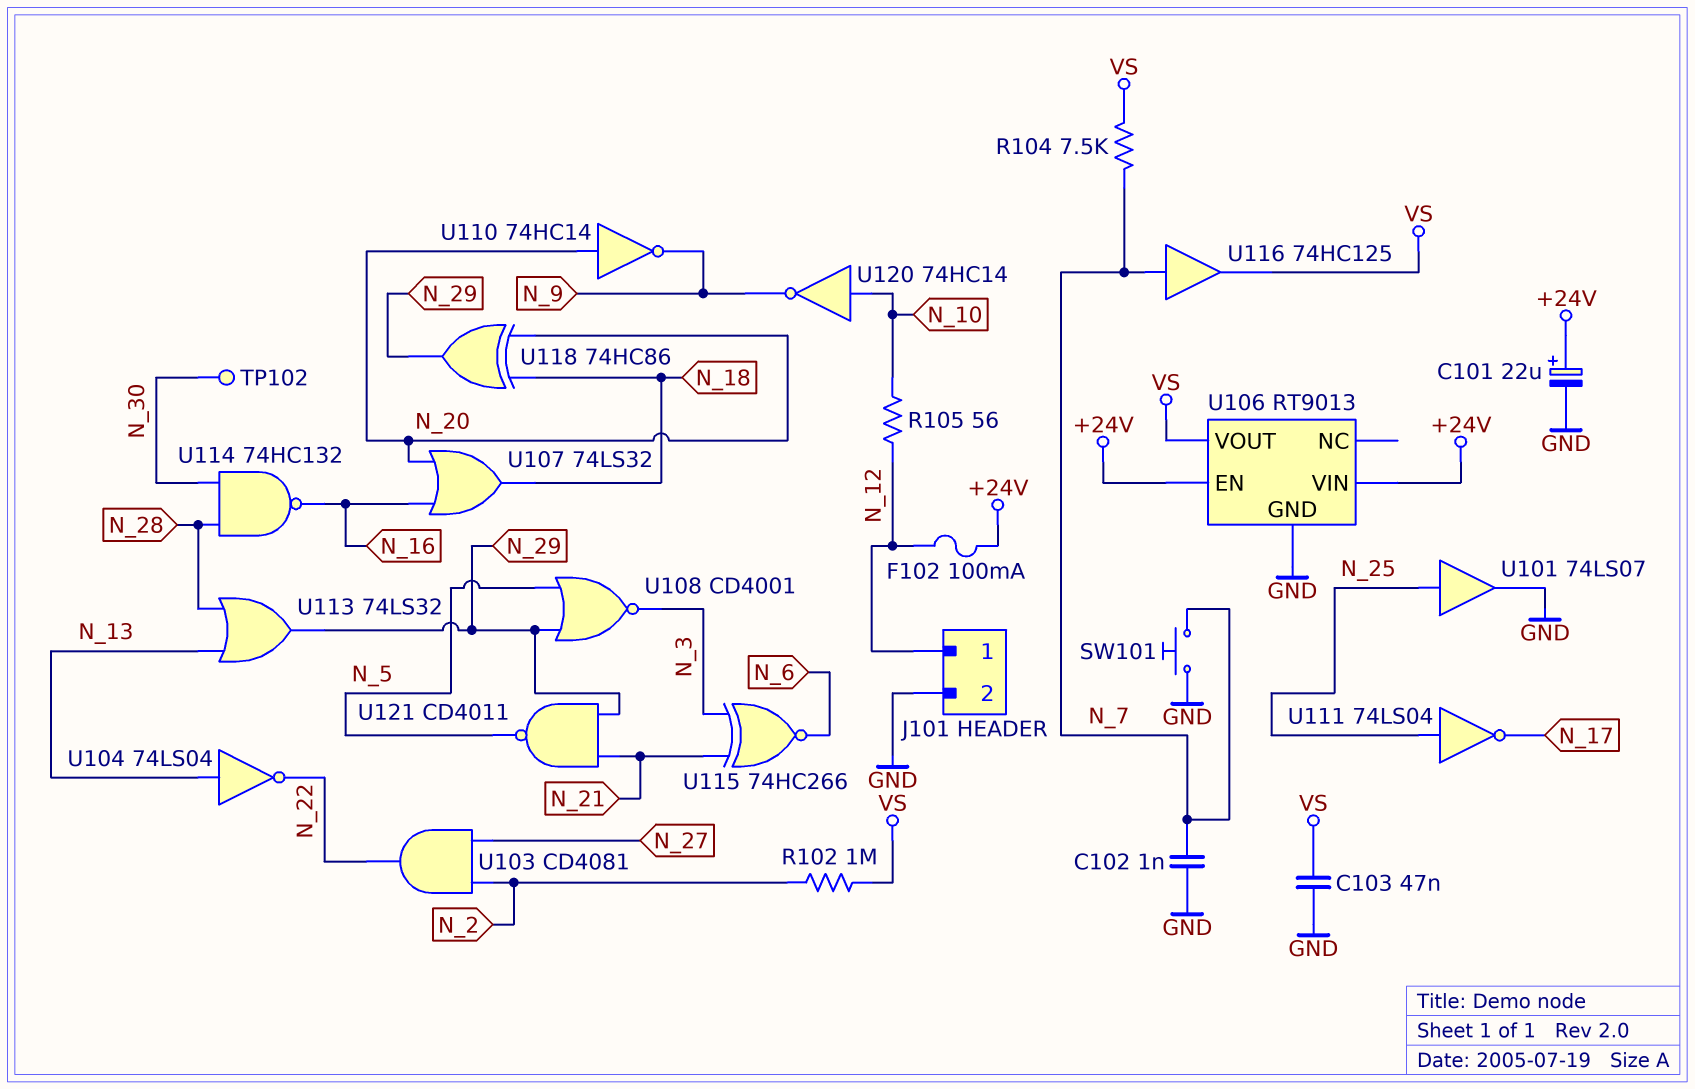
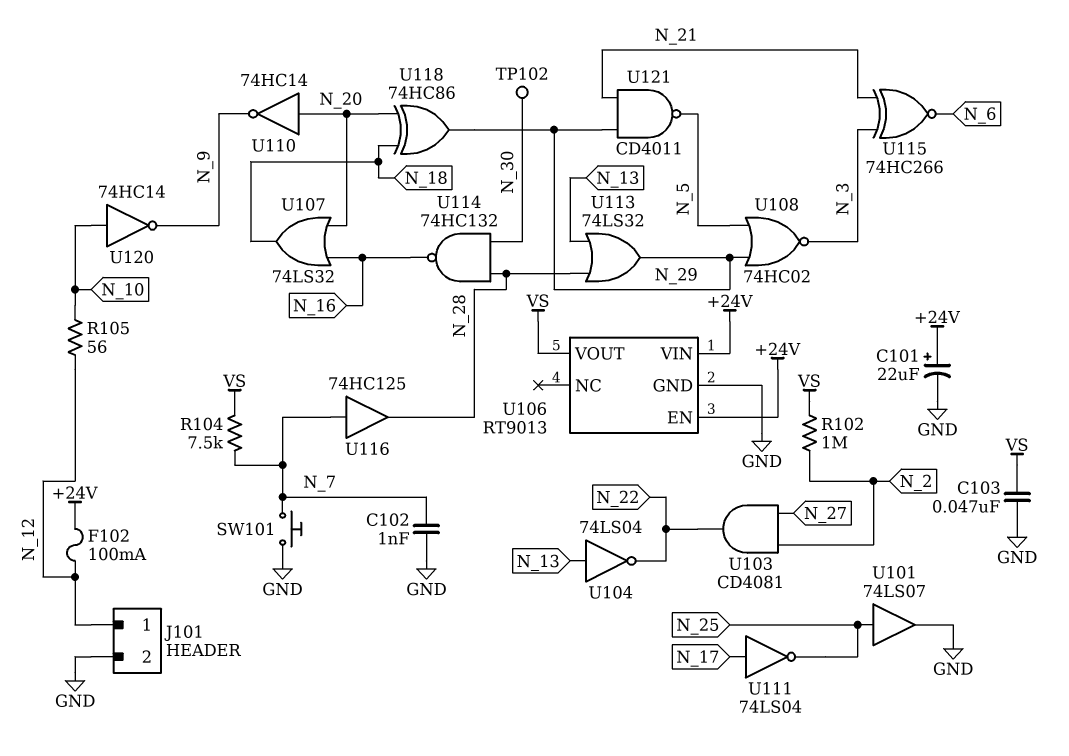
U108: NOR CD4001 (in N_5, in N_29, out N_3) -> NOR 74HC02 (in N_5, in N_29, out N_3)
U111: NOT 74LS04 (in N_25, out N_17) -> NOT 74LS04 (in N_17, out N_25)
U116: buffer 74HC125 (in N_7, out VS) -> buffer 74HC125 (in N_7, out N_28)

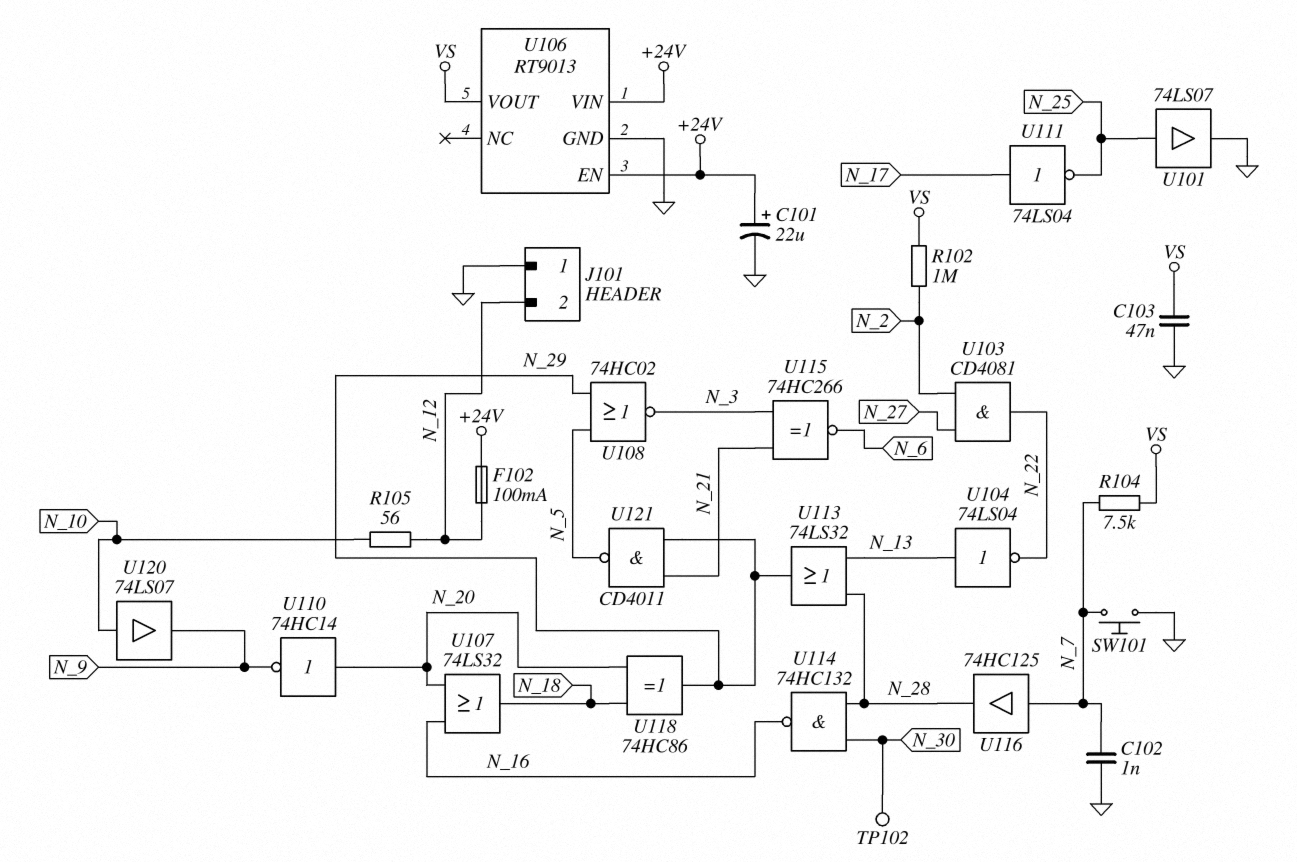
J101 pin 1: N_12 -> GND
J101 pin 2: GND -> N_12
U120: NOT 74HC14 (in N_10, out N_9) -> buffer 74LS07 (in N_10, out N_9)

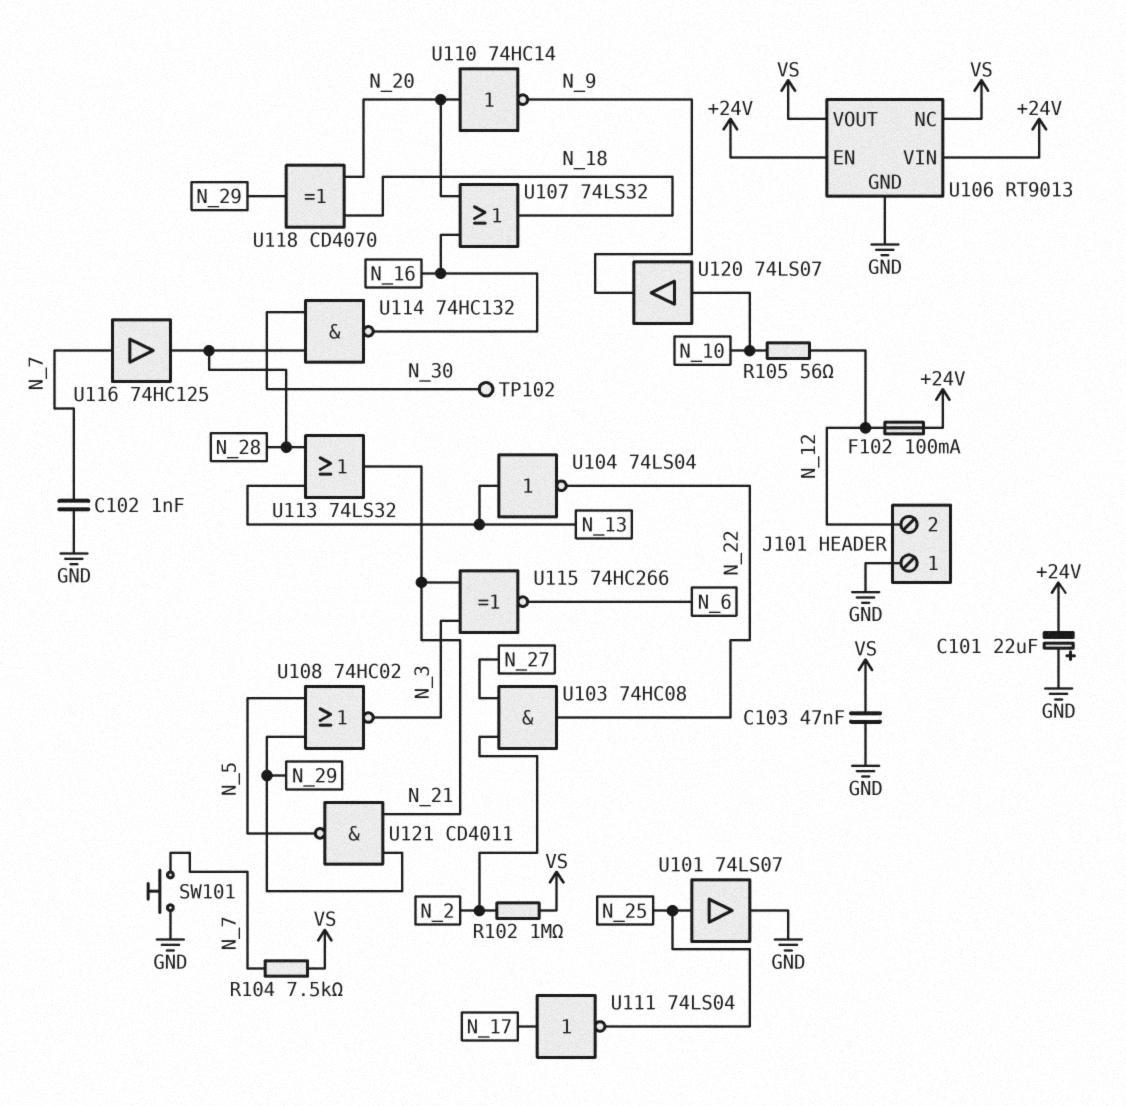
C101: 22uF (plus +24V, minus GND) -> 22uF (plus GND, minus +24V)
U103: AND CD4081 (in N_2, in N_27, out N_22) -> AND 74HC08 (in N_2, in N_27, out N_22)
U106 pin NC: none -> VS
U113: OR 74LS32 (in N_13, in N_28, out N_29) -> OR 74LS32 (in N_13, in N_28, out N_21)
U118: XOR 74HC86 (in N_18, in N_20, out N_29) -> XOR CD4070 (in N_18, in N_20, out N_29)

